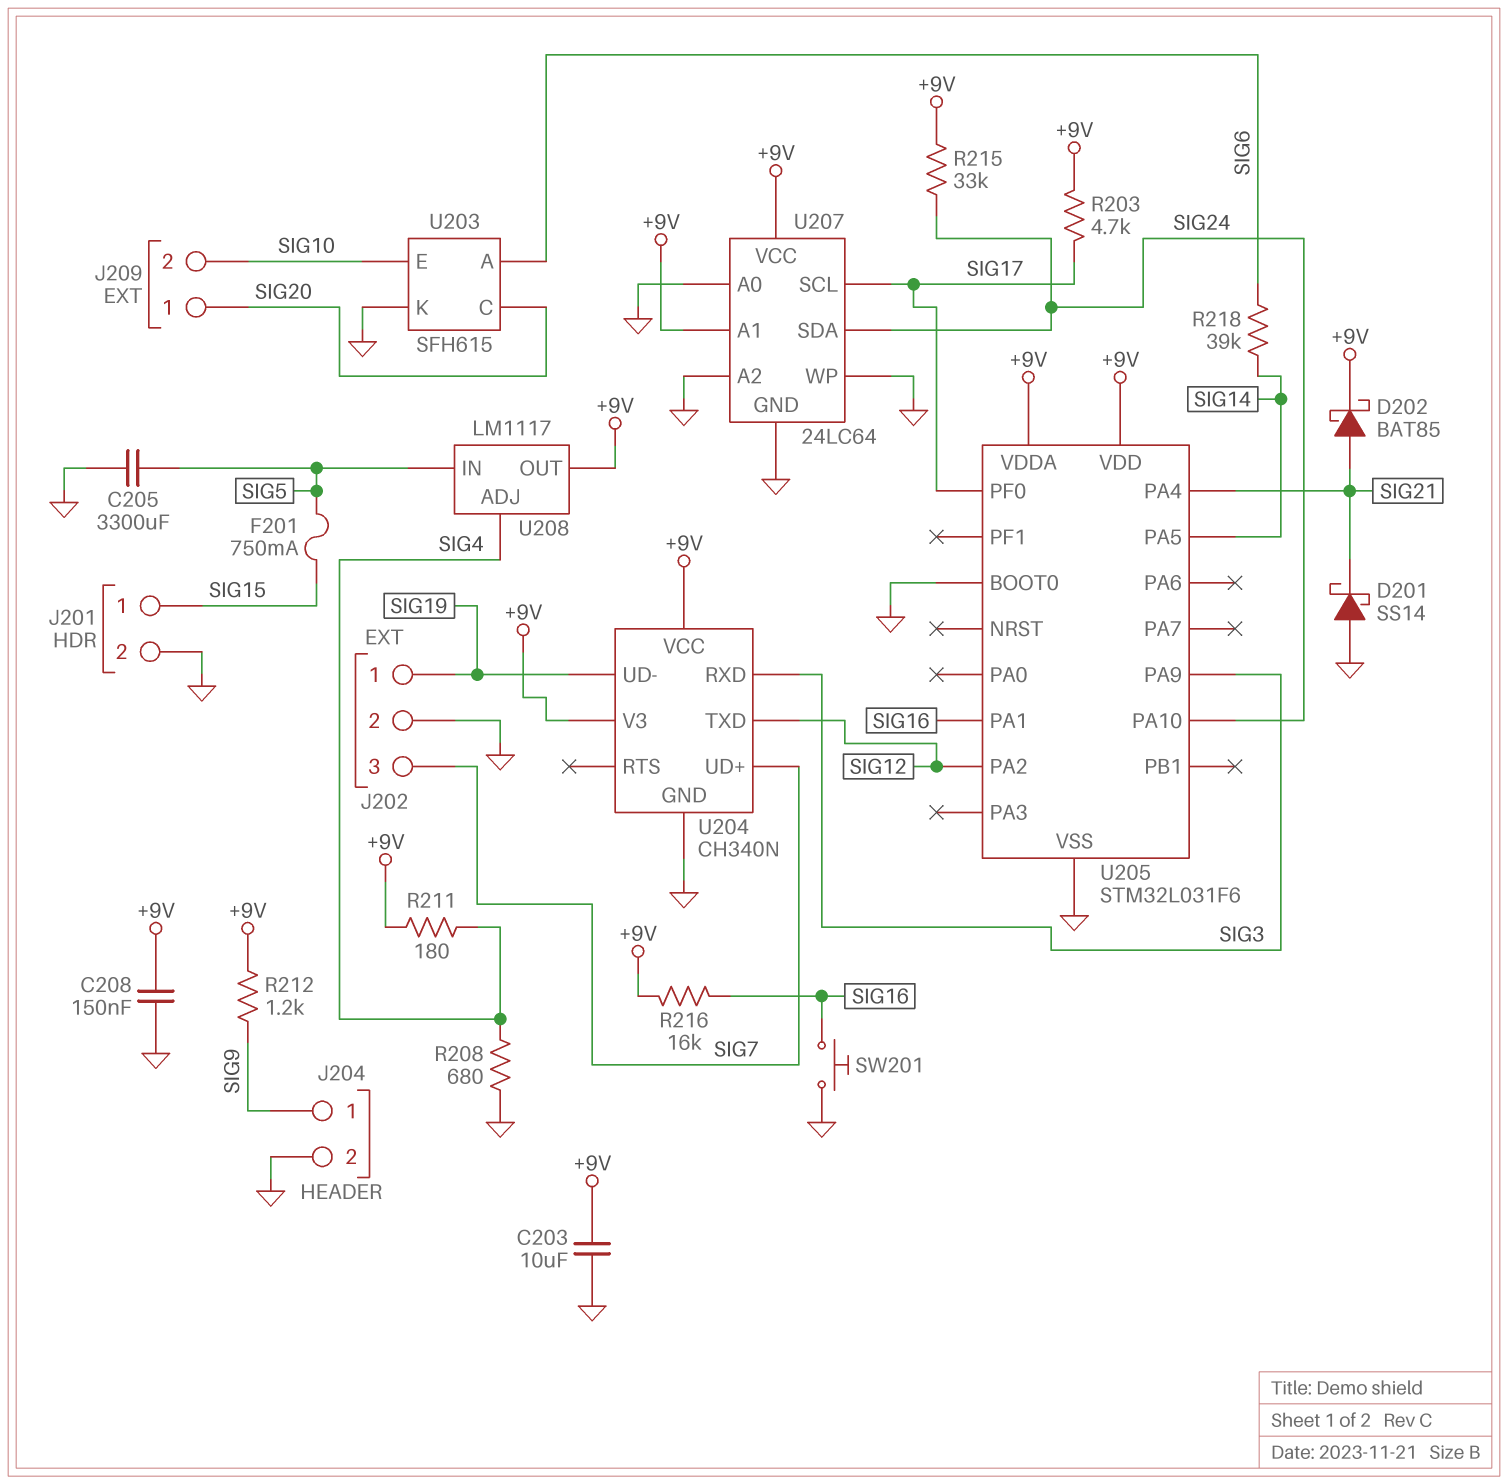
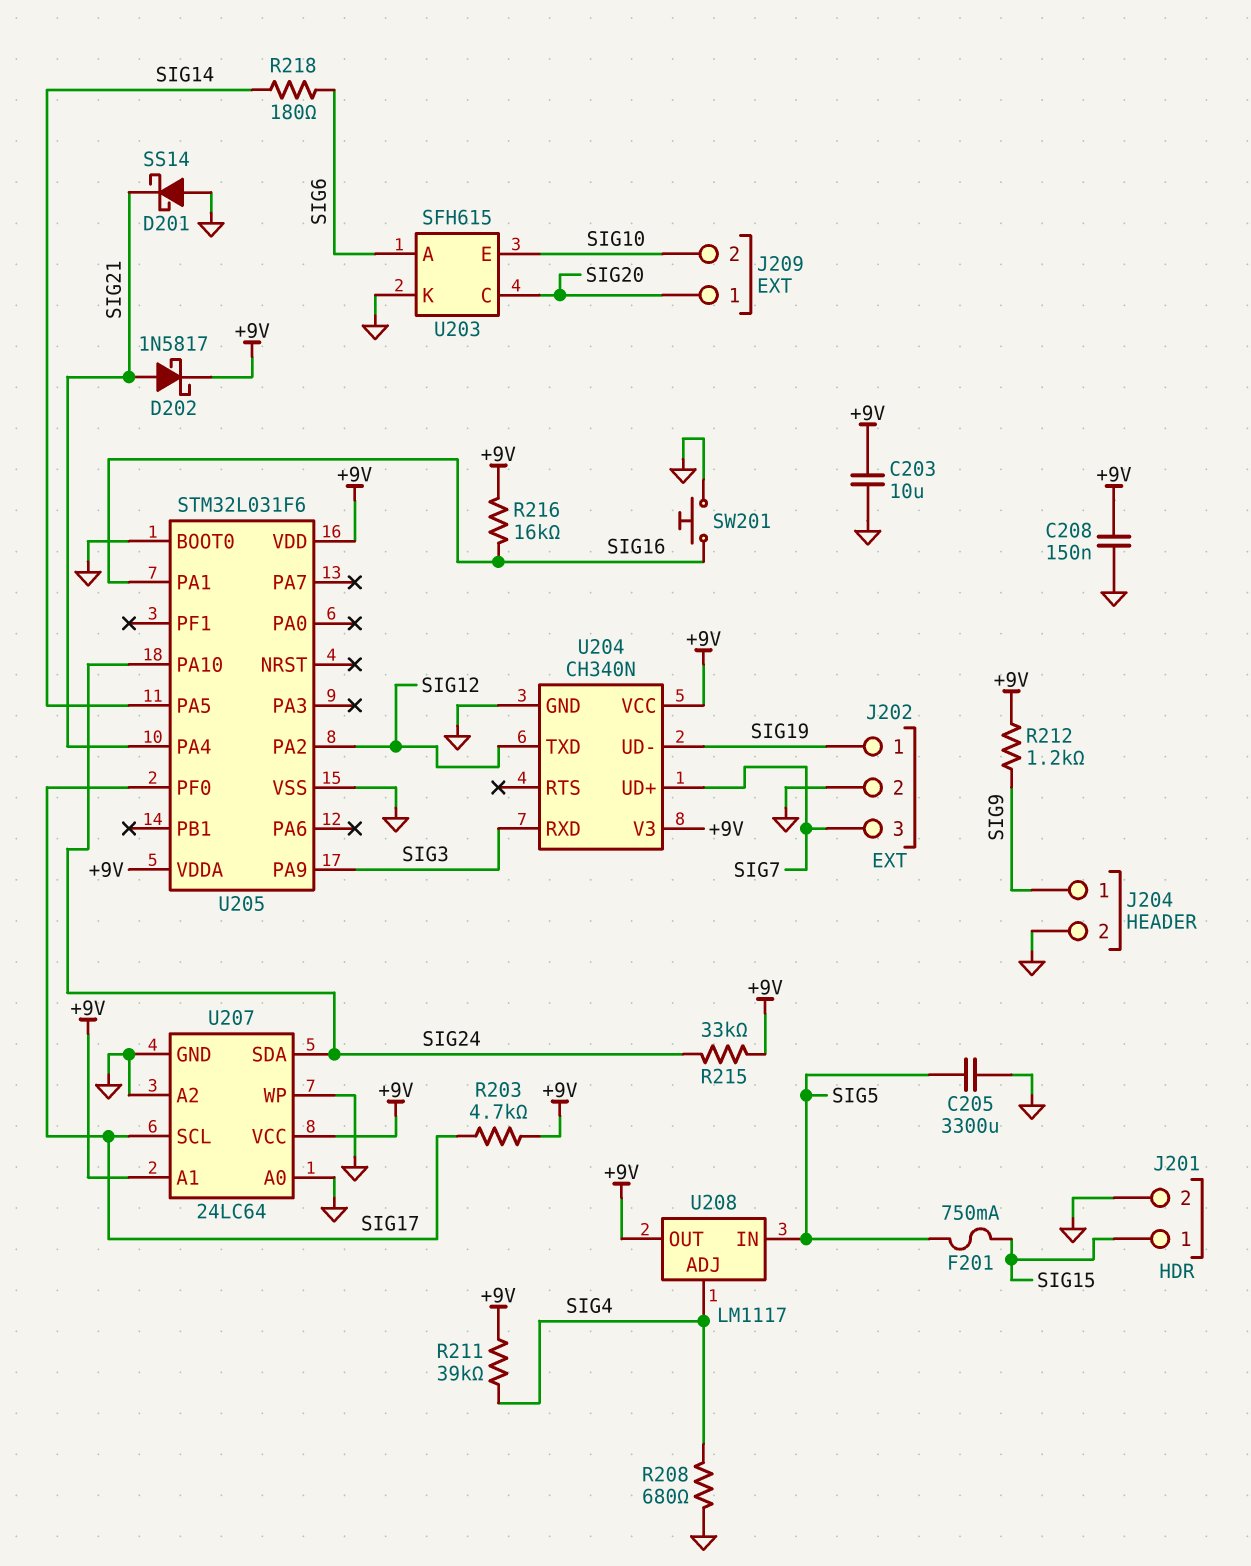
D202: schottky BAT85 (A SIG21, K +9V) -> schottky 1N5817 (A SIG21, K +9V)
R211: 180 (+9V, SIG4) -> 39k (+9V, SIG4)
R218: 39k (SIG6, SIG14) -> 180 (SIG6, SIG14)

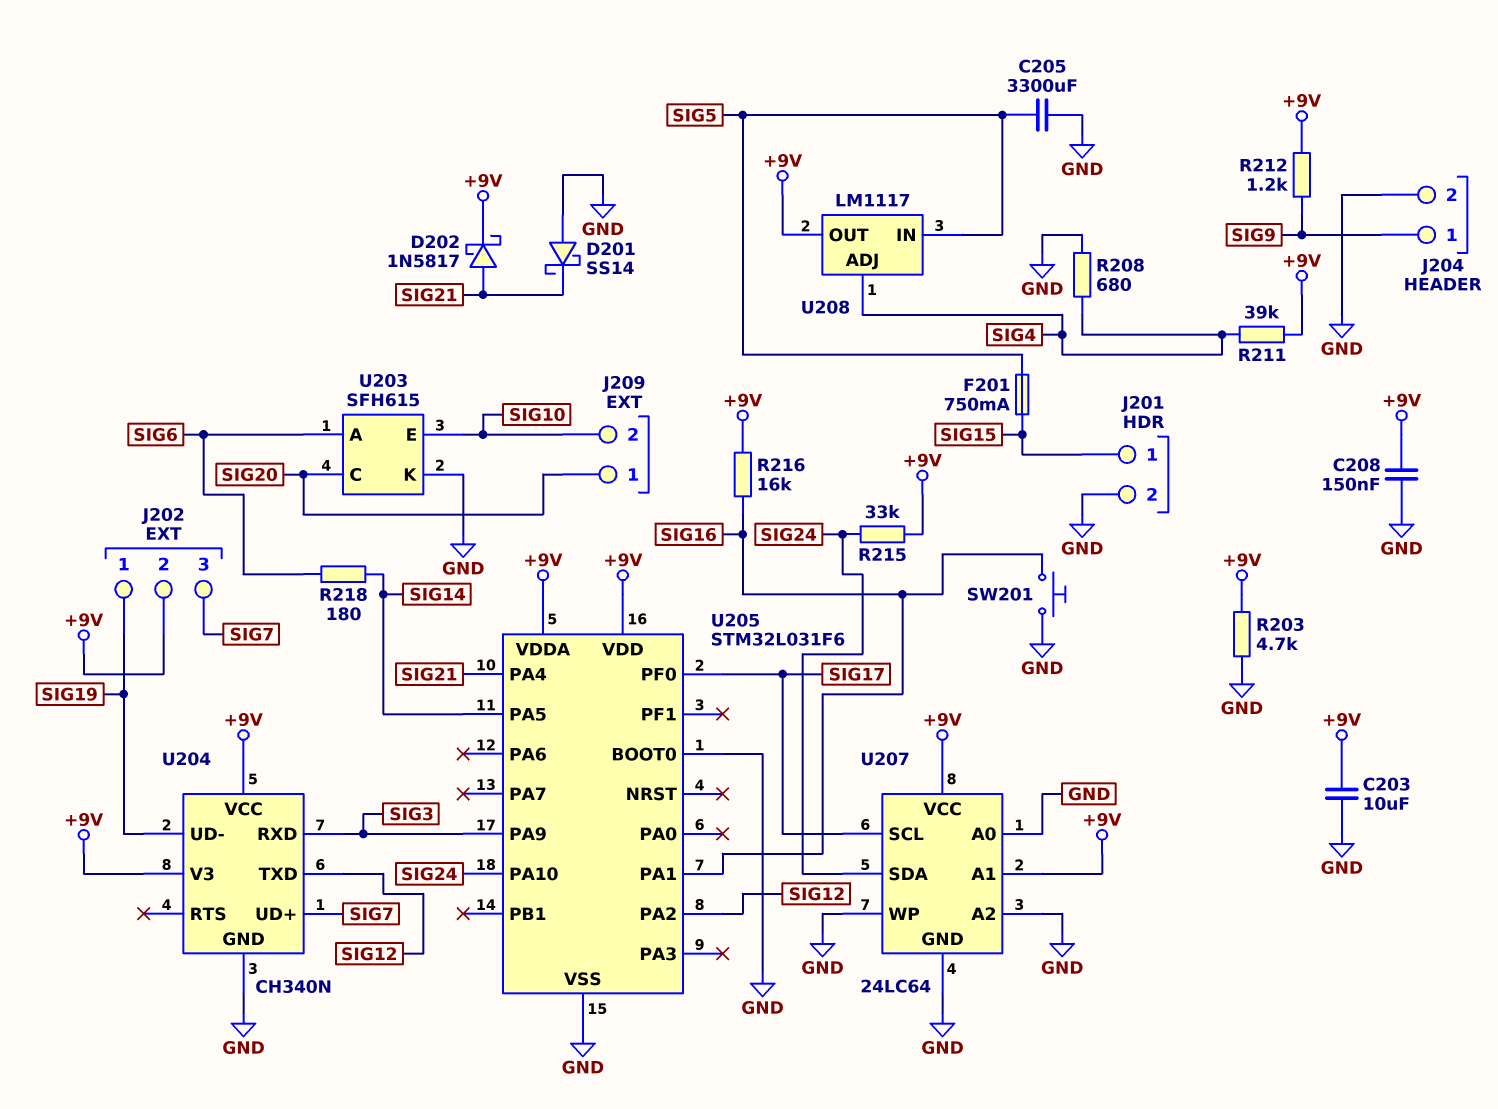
J202 pin 2: GND -> +9V
R203: 4.7k (+9V, SIG17) -> 4.7k (+9V, GND)

